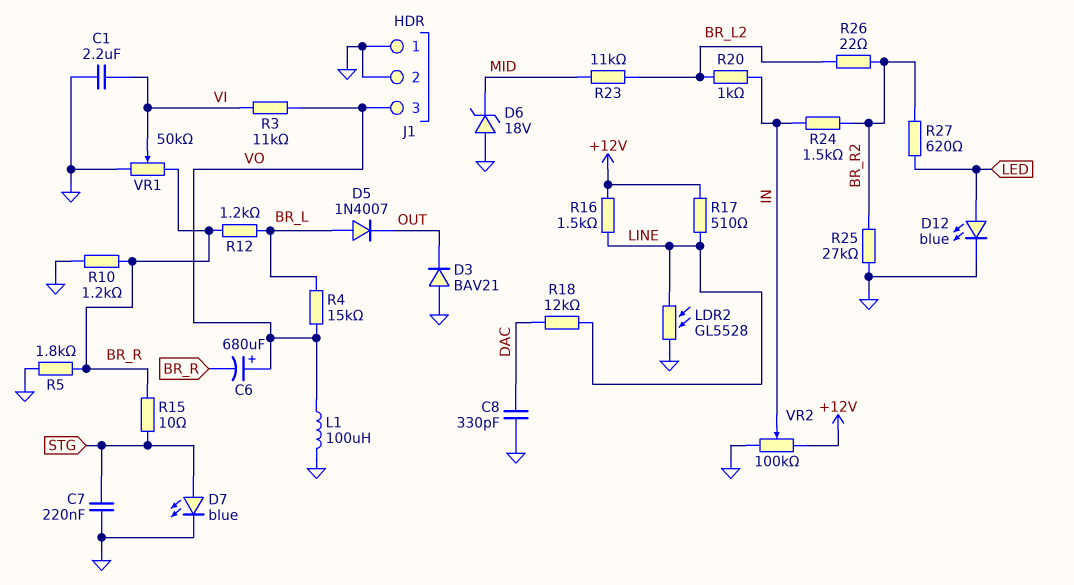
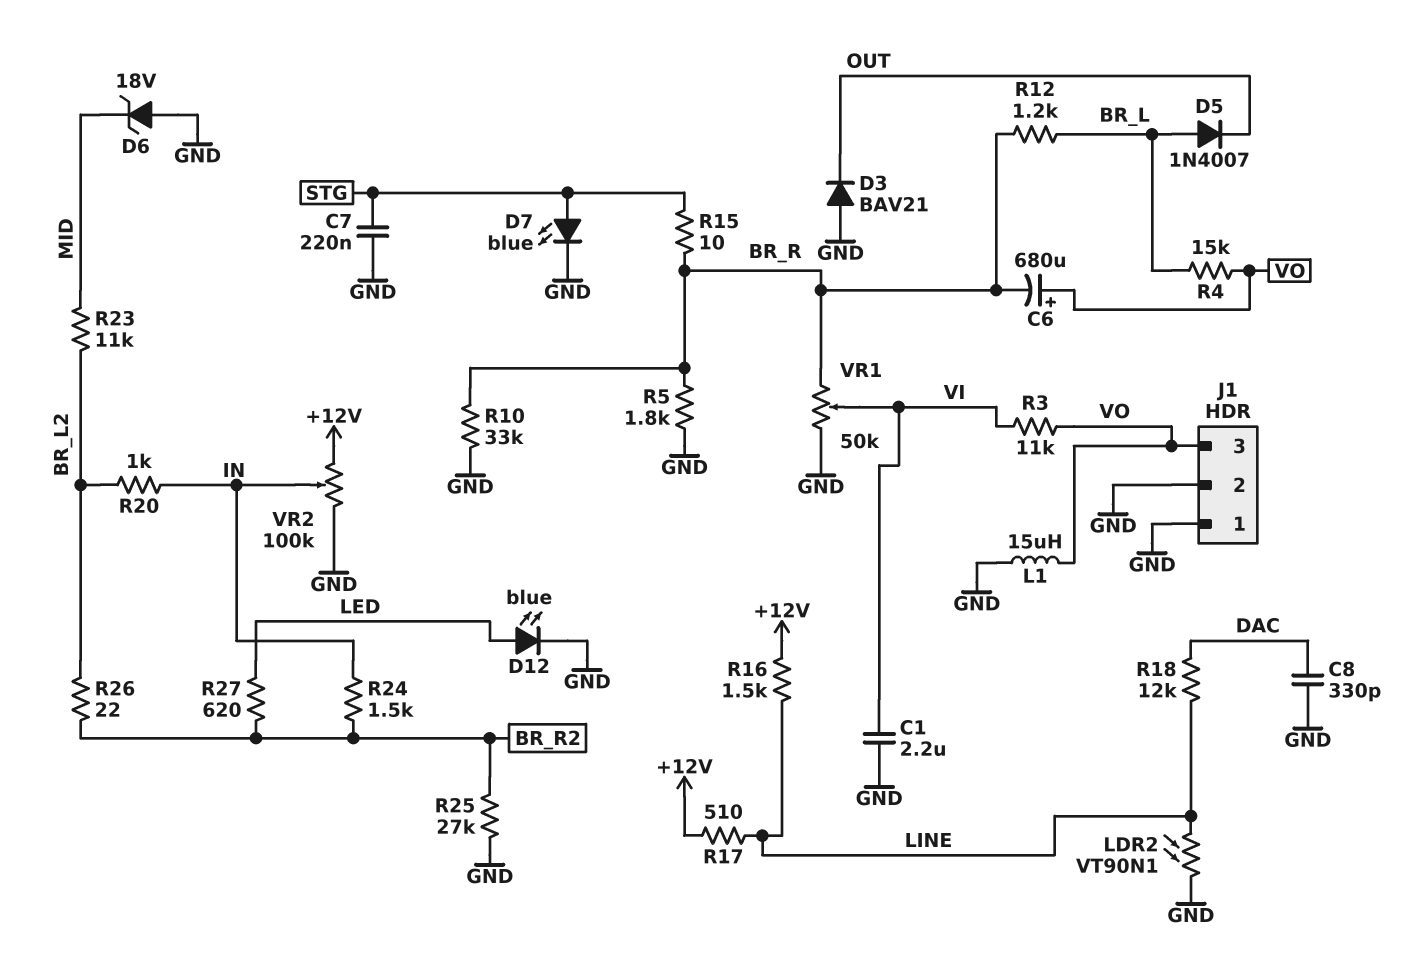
L1: 100uH (GND, VO) -> 15uH (GND, VO)
LDR2: GL5528 (GND, LINE) -> VT90N1 (GND, LINE)
R10: 1.2k (BR_R, GND) -> 33k (BR_R, GND)

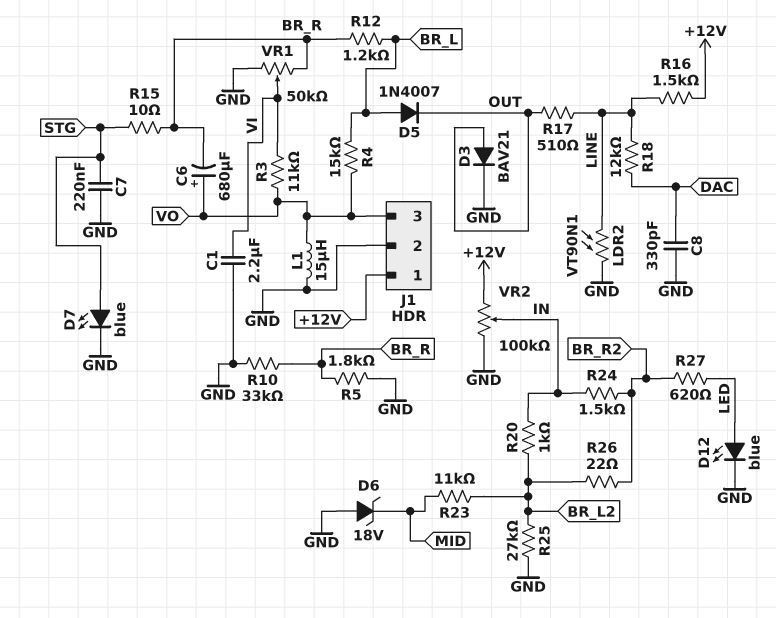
D3: diode BAV21 (A GND, K OUT) -> diode BAV21 (A OUT, K GND)
J1 pin 1: GND -> +12V
R17: 510 (+12V, LINE) -> 510 (LINE, OUT)
R25: 27k (BR_R2, GND) -> 27k (BR_L2, GND)

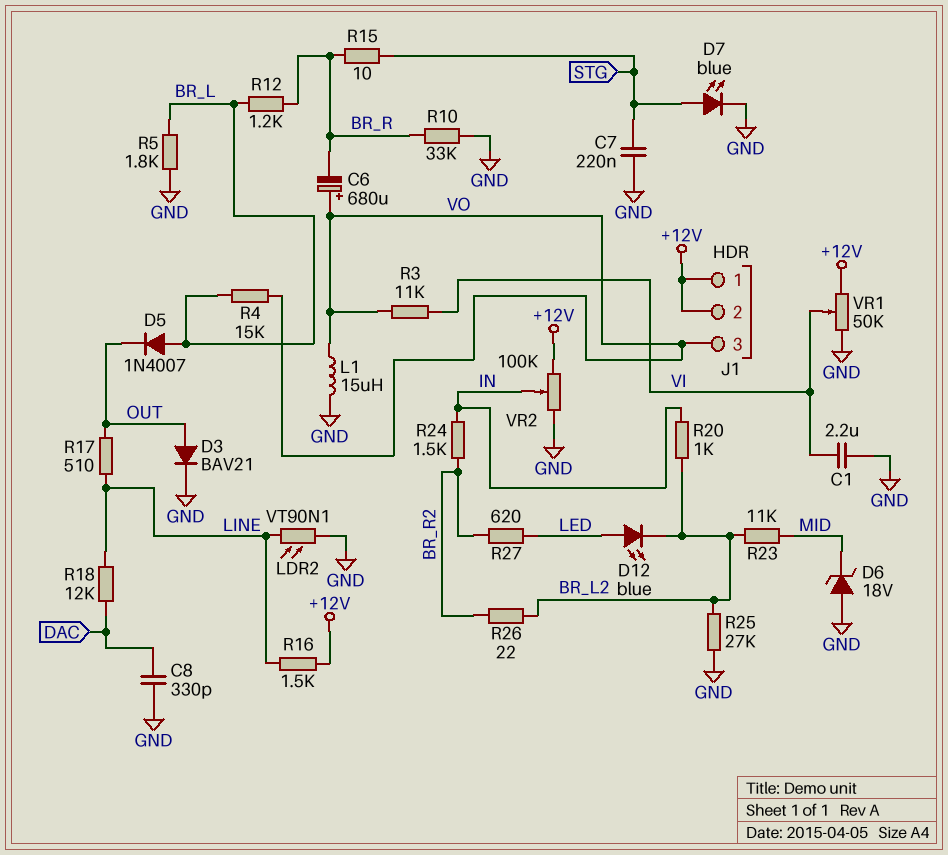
D12: LED blue (A LED, K GND) -> LED blue (A LED, K BR_L2)
J1 pin 2: GND -> +12V
R5: 1.8k (BR_R, GND) -> 1.8k (BR_L, GND)
VR1: 50k (BR_R, GND, wiper VI) -> 50k (+12V, GND, wiper VI)

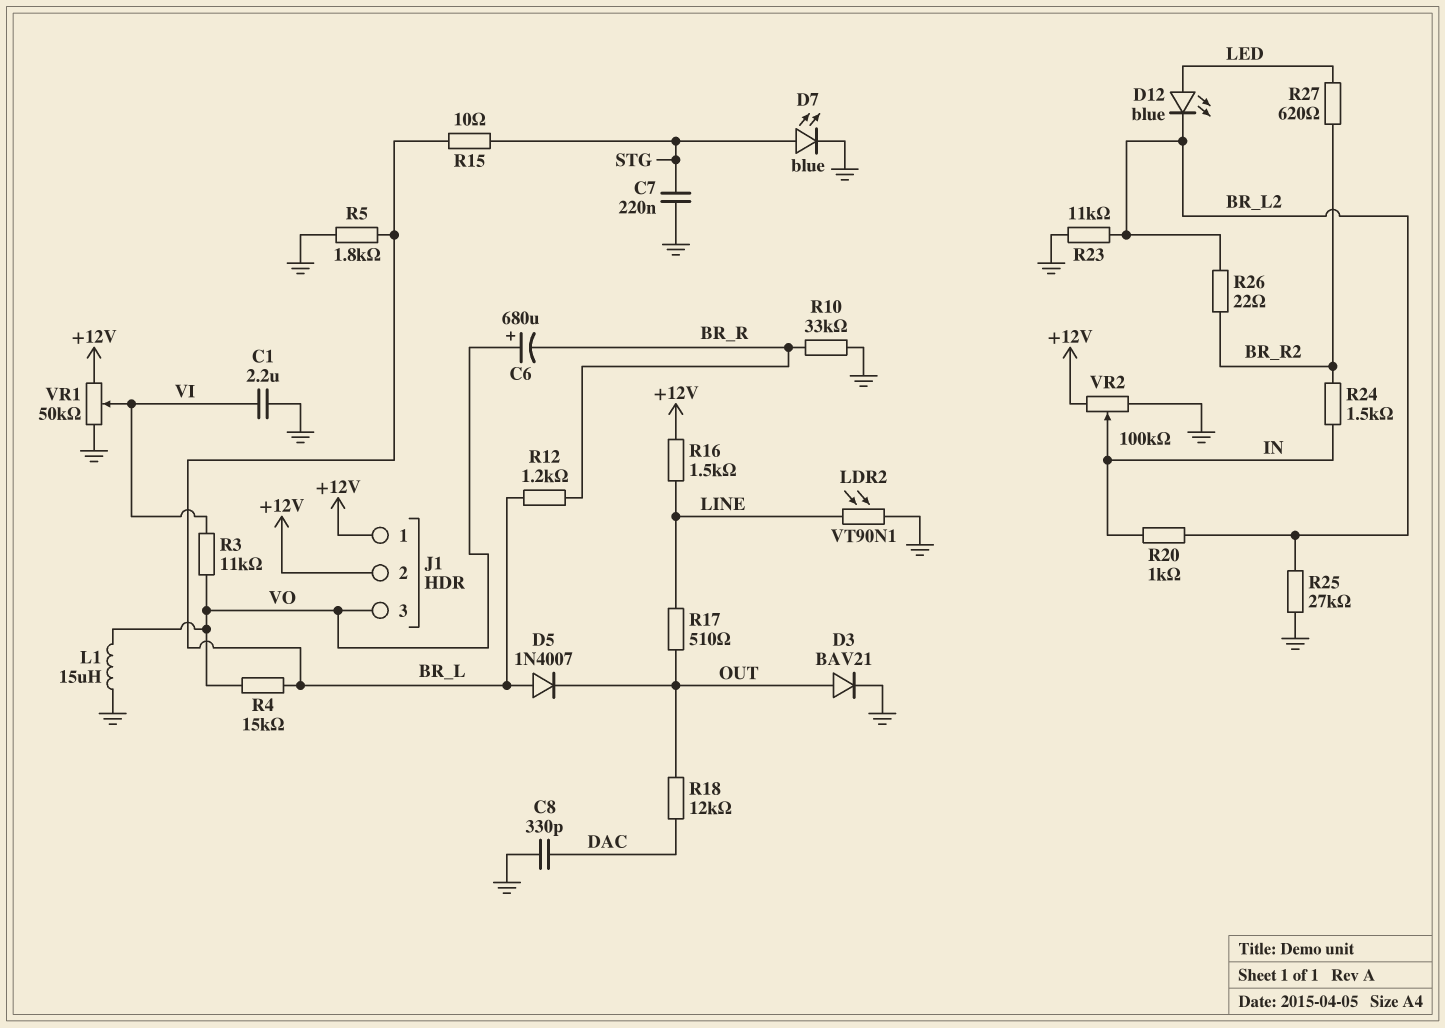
D6: zener 18V (A GND, K MID) -> none
R15: 10 (BR_R, STG) -> 10 (BR_L, STG)
R18: 12k (DAC, LINE) -> 12k (DAC, OUT)
R23: 11k (BR_L2, MID) -> 11k (BR_L2, GND)

